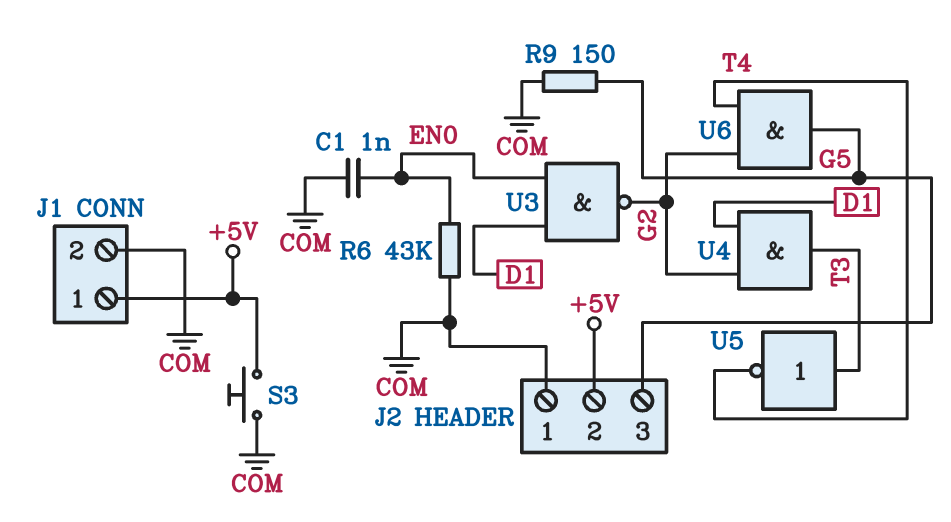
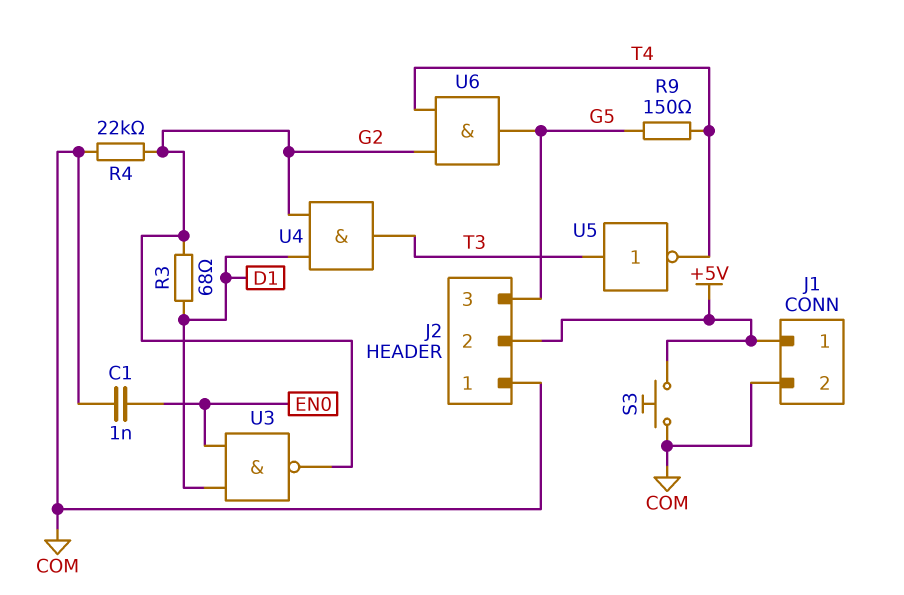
R3: none -> 68 (D1, G2)
R4: none -> 22k (COM, G2)
R6: 43k (COM, EN0) -> none
R9: 150 (COM, G5) -> 150 (G5, T4)

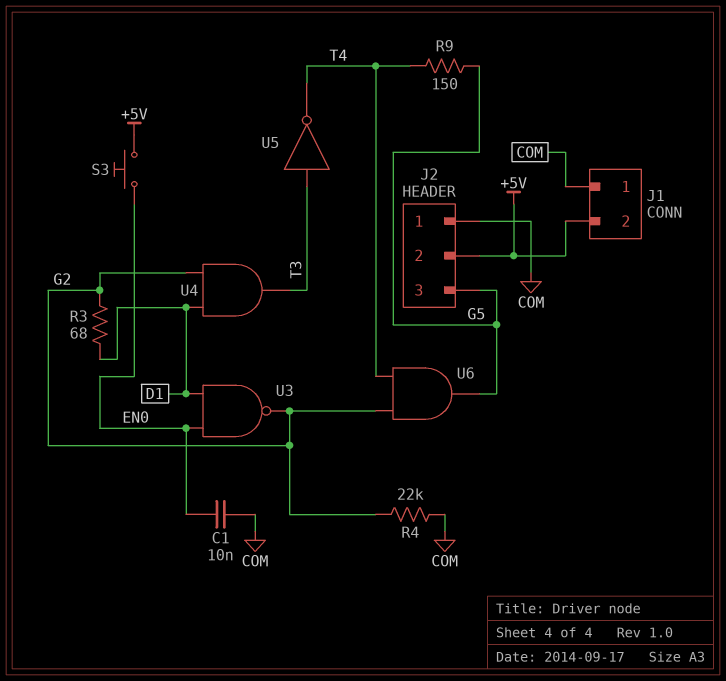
C1: 1nF (COM, EN0) -> 10nF (COM, EN0)
J1 pin 1: +5V -> COM
J1 pin 2: COM -> +5V
S3: button (+5V, COM) -> button (+5V, EN0)

